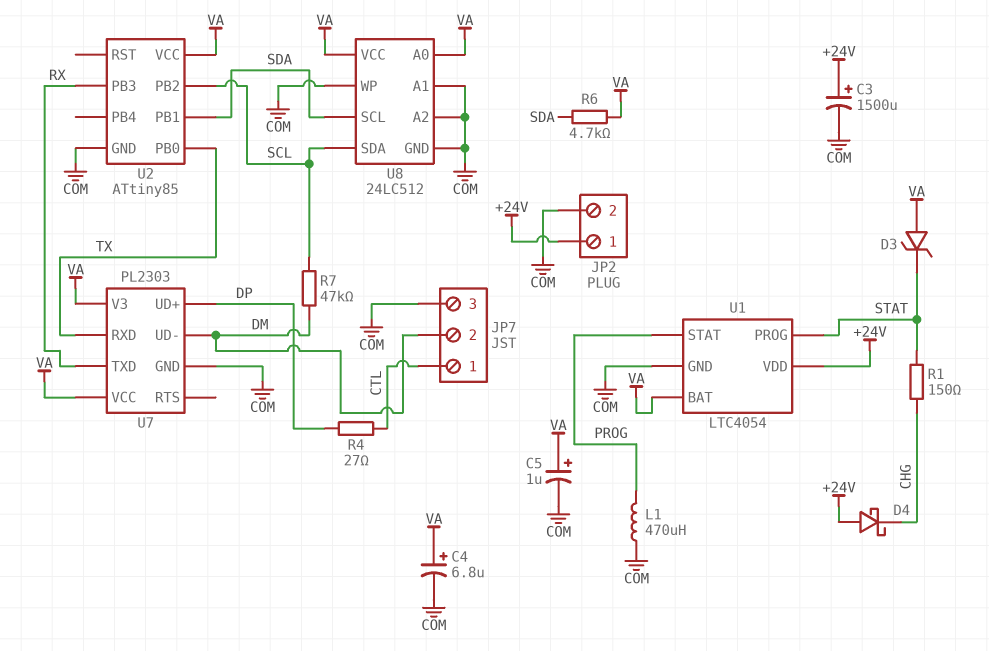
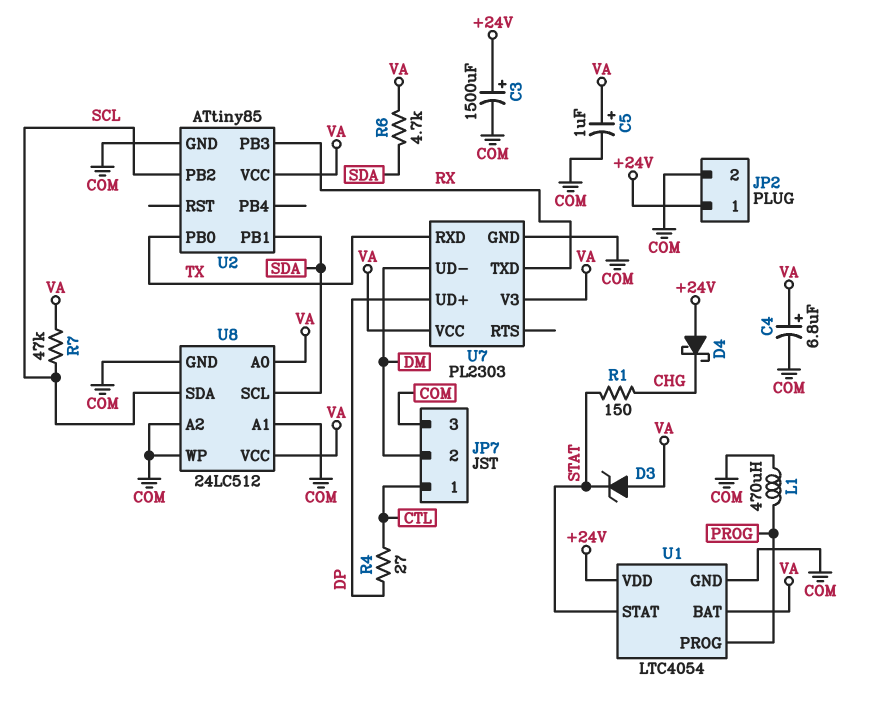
R7: 47k (DM, SCL) -> 47k (SCL, VA)
U1 pin PROG: STAT -> PROG
U1 pin STAT: PROG -> STAT

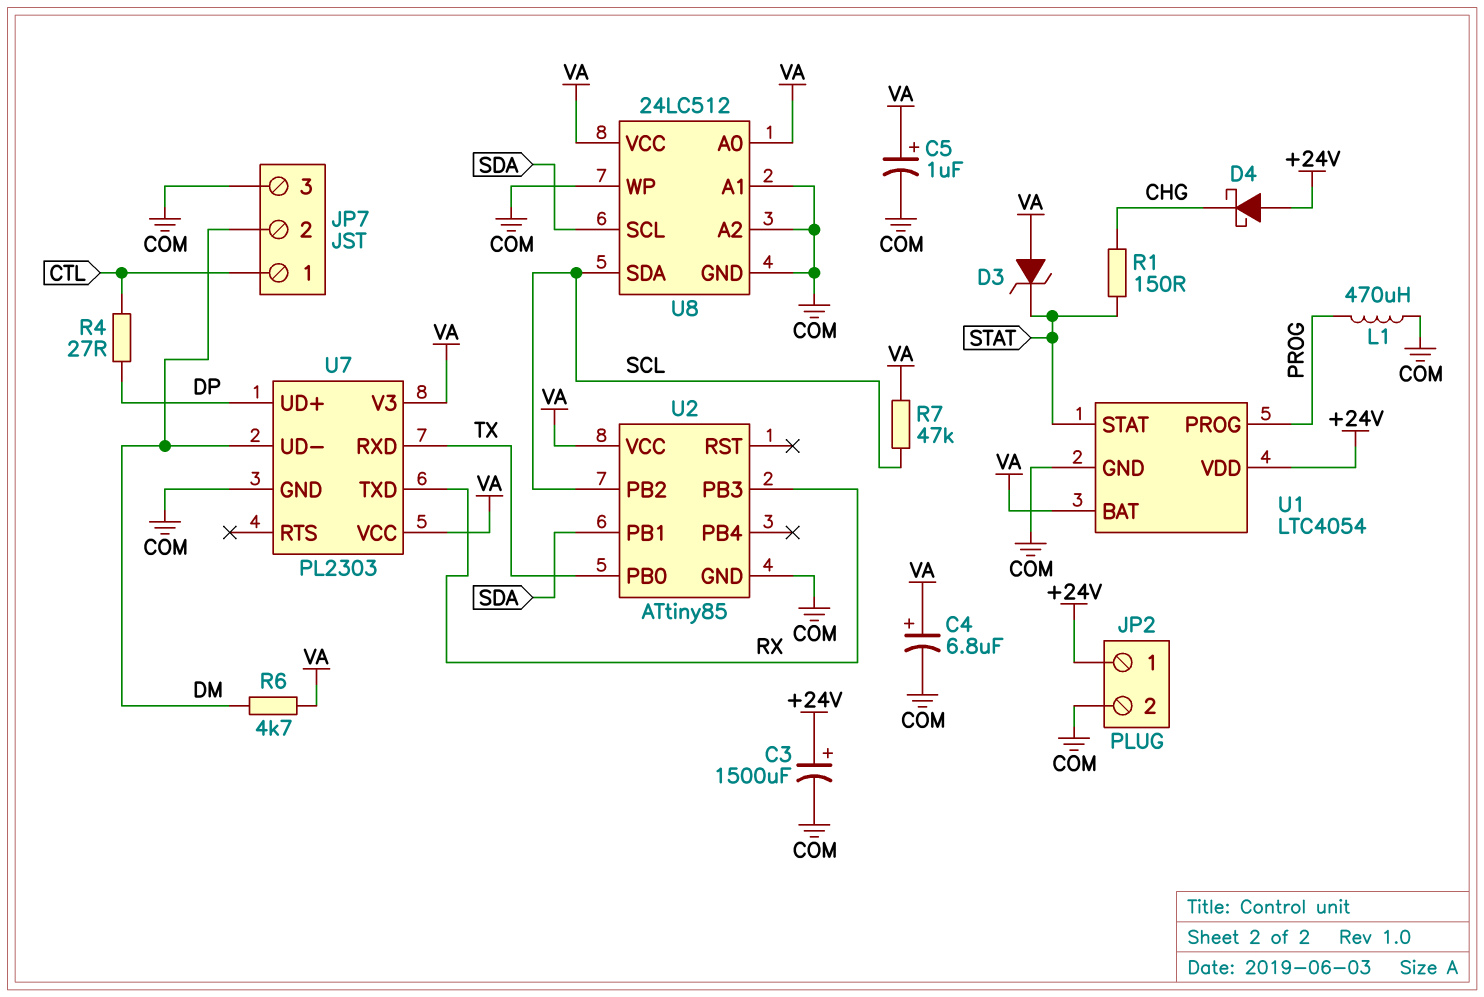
R6: 4.7k (SDA, VA) -> 4.7k (DM, VA)

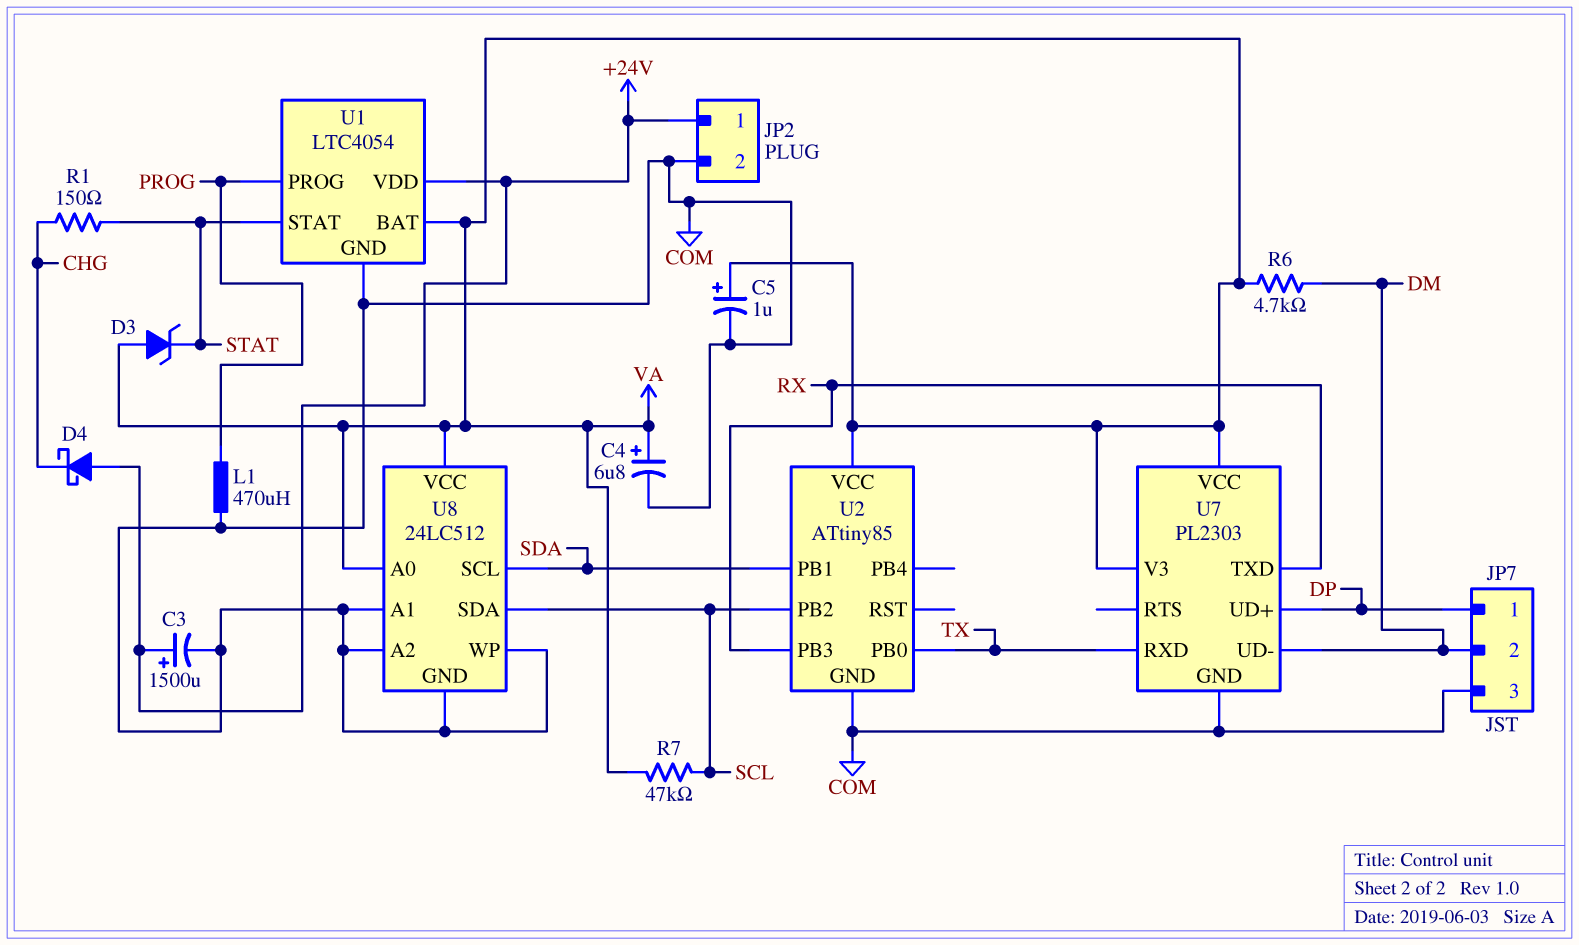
JP7 pin 1: CTL -> DP
R4: 27 (CTL, DP) -> none

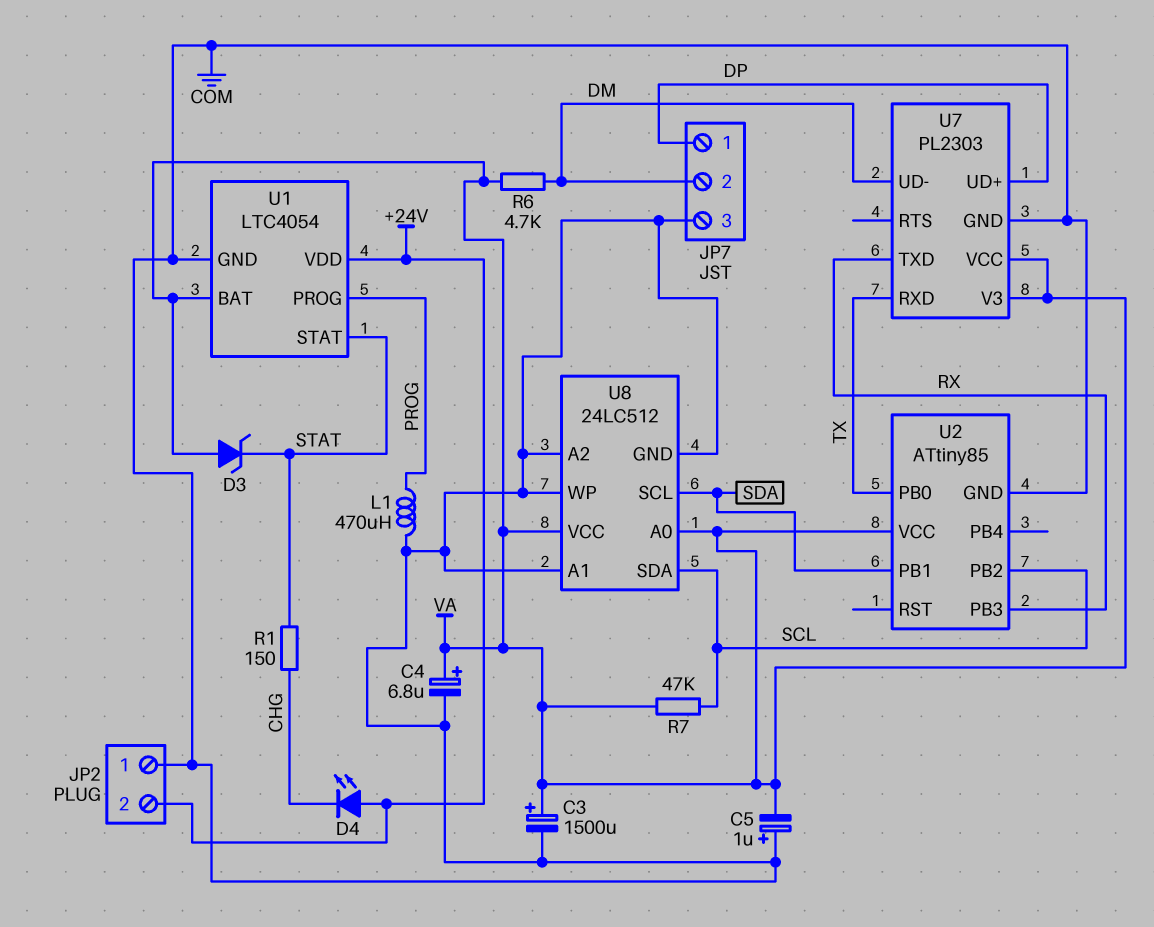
C3: 1500uF (plus +24V, minus COM) -> 1500uF (plus VA, minus COM)
C5: 1uF (plus VA, minus COM) -> 1uF (plus COM, minus VA)
D4: schottky (A +24V, K CHG) -> LED (A +24V, K CHG)
JP2 pin 1: +24V -> COM
JP2 pin 2: COM -> +24V

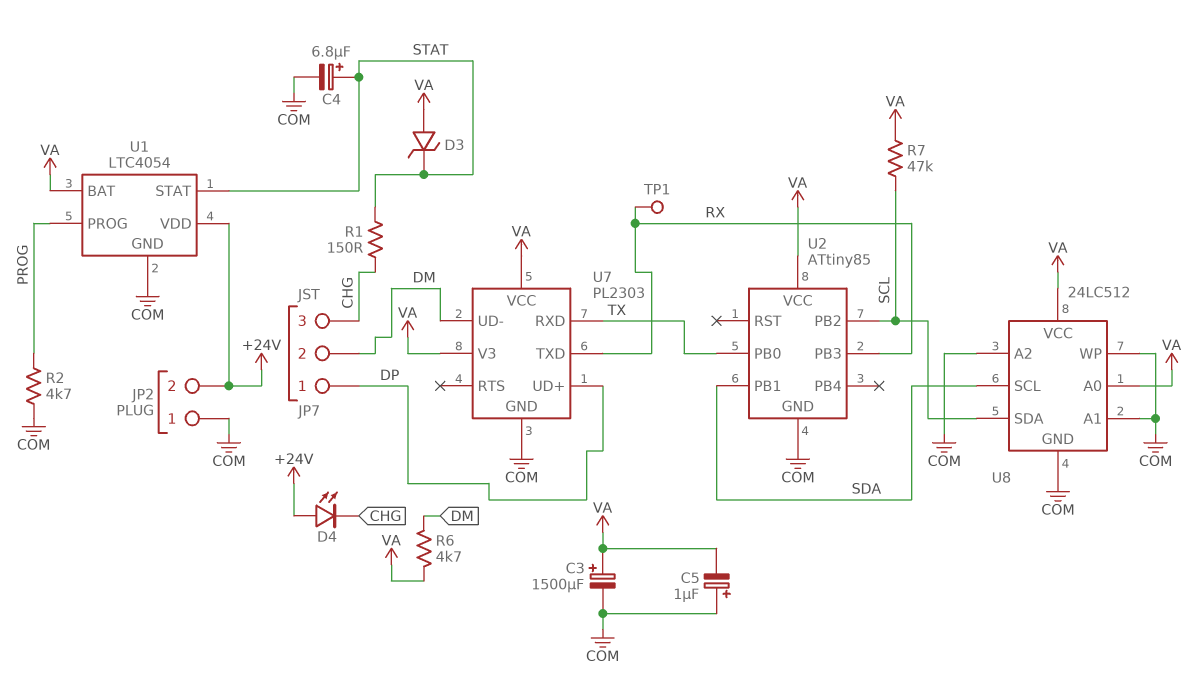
C4: 6.8uF (plus VA, minus COM) -> 6.8uF (plus STAT, minus COM)
JP7 pin 3: COM -> CHG
L1: 470uH (COM, PROG) -> none
R2: none -> 4.7k (COM, PROG)
TP1: none -> test point (RX)

